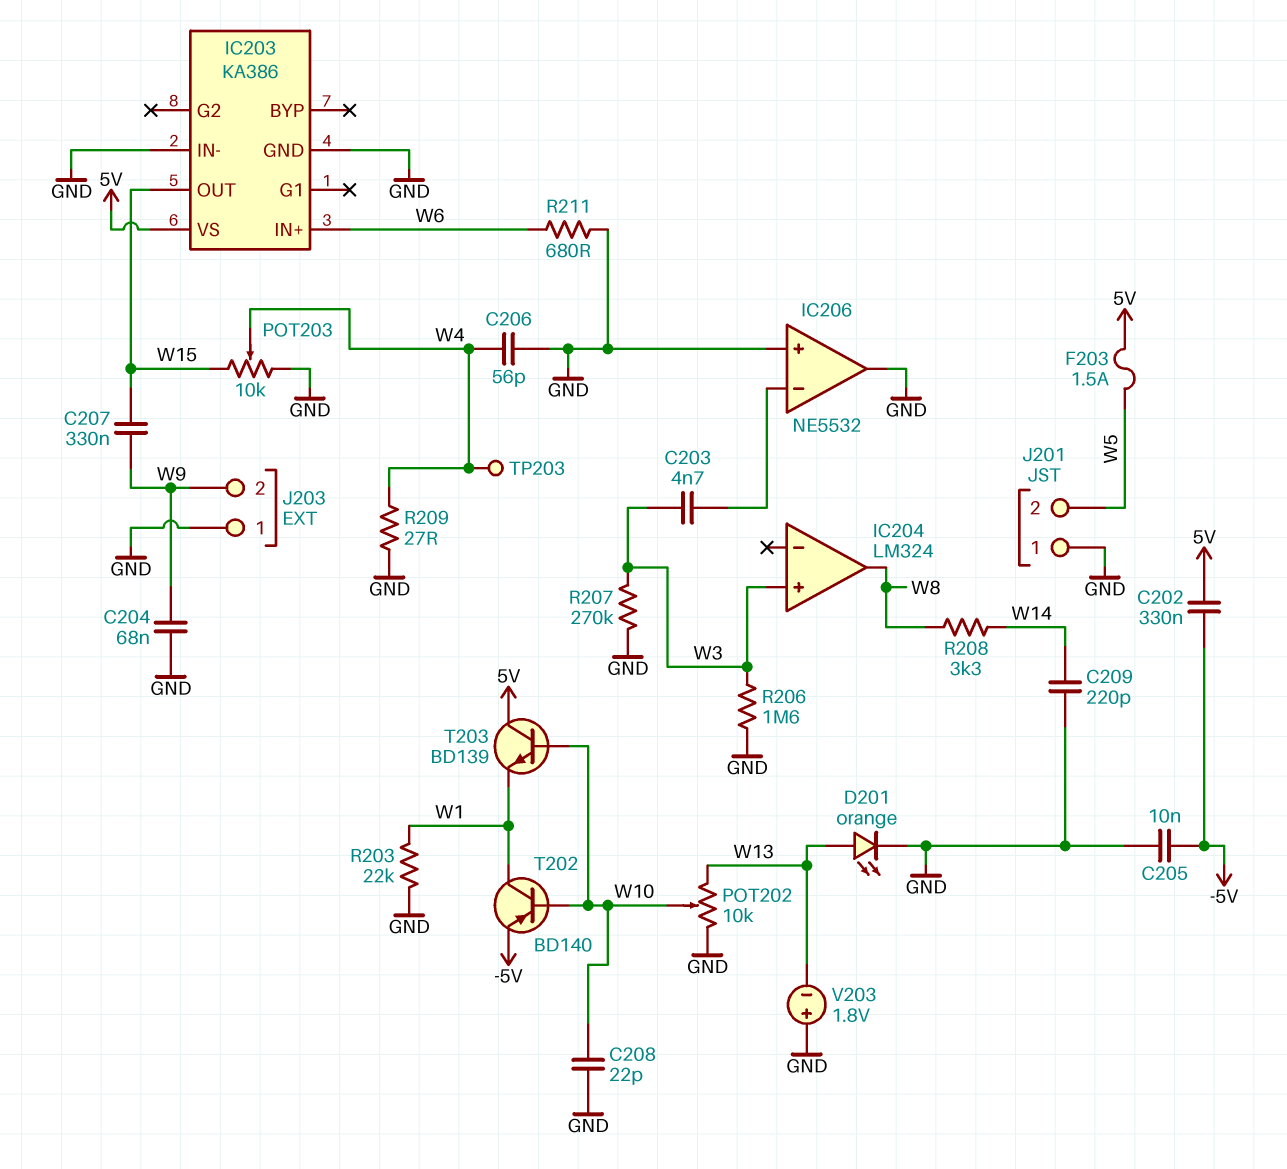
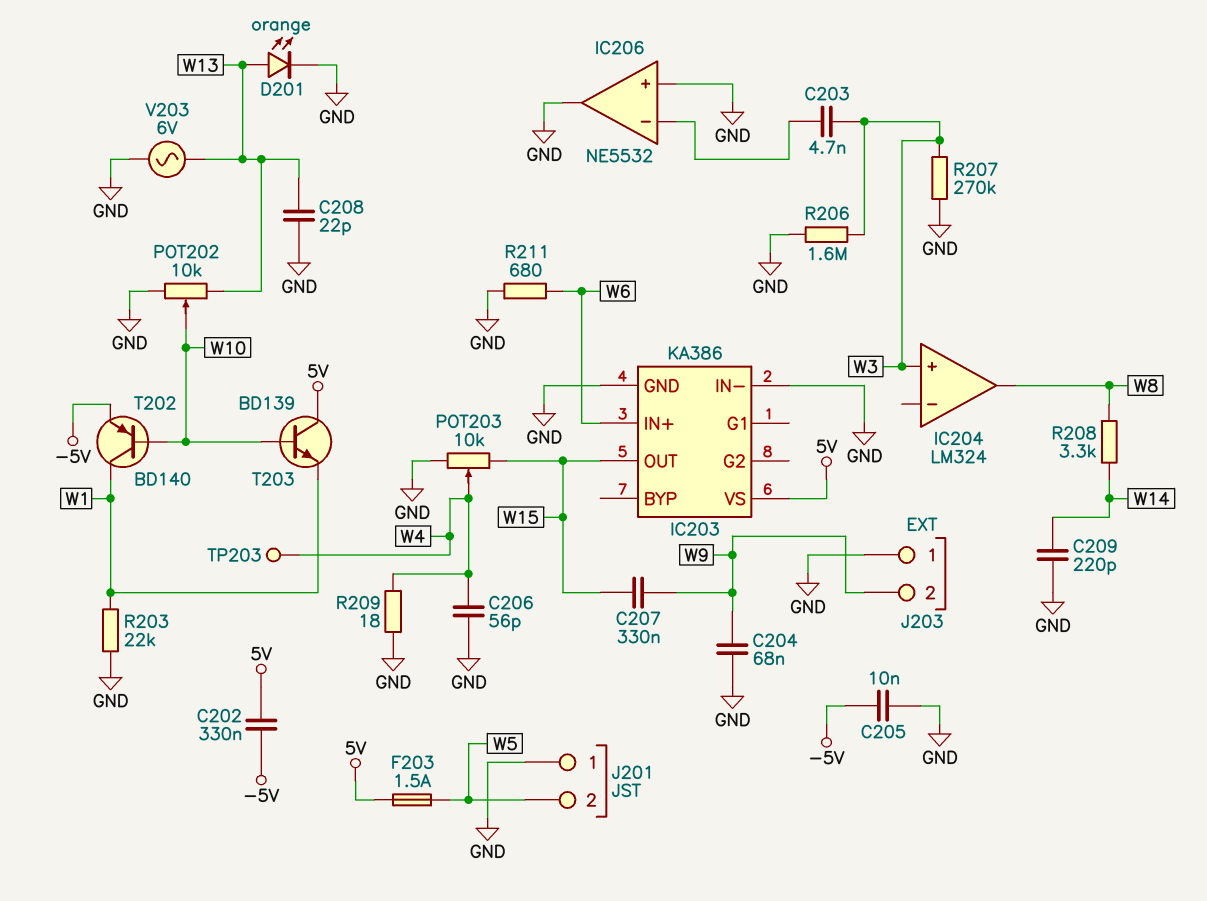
C208: 22pF (GND, W10) -> 22pF (GND, W13)
R209: 27 (GND, W4) -> 18 (GND, W4)
V203: 1.8V (plus GND, minus W13) -> AC 6V (GND, W13)

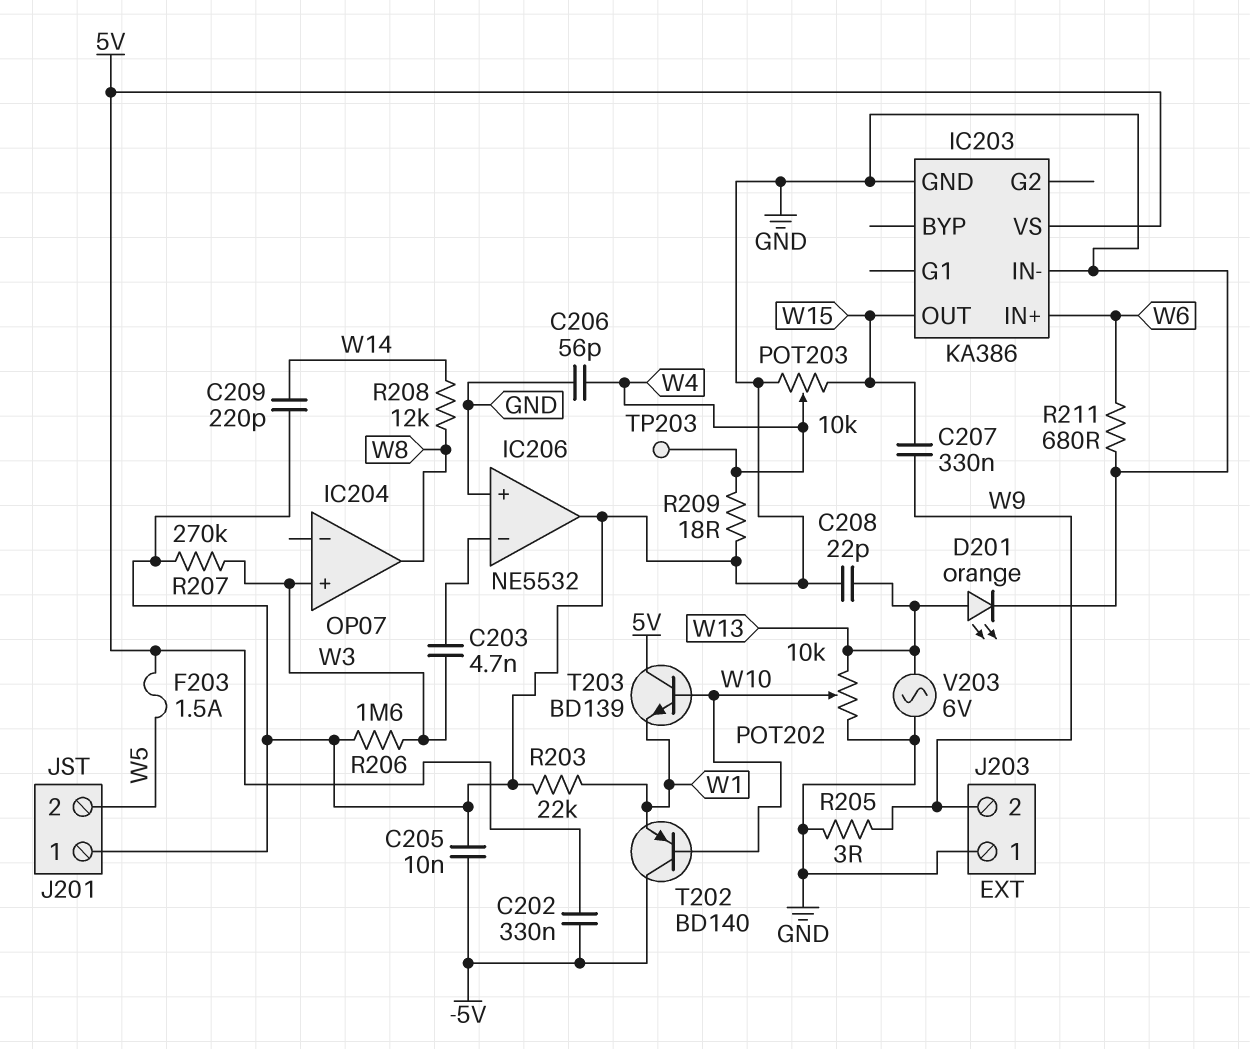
C204: 68nF (GND, W9) -> none
IC204: LM324 -> OP07
R205: none -> 3 (GND, W9)
R208: 3.3k (W8, W14) -> 12k (W8, W14)
T202: PNP BD140 (B W10, C W1, E -5V) -> PNP BD140 (B W10, C -5V, E W1)

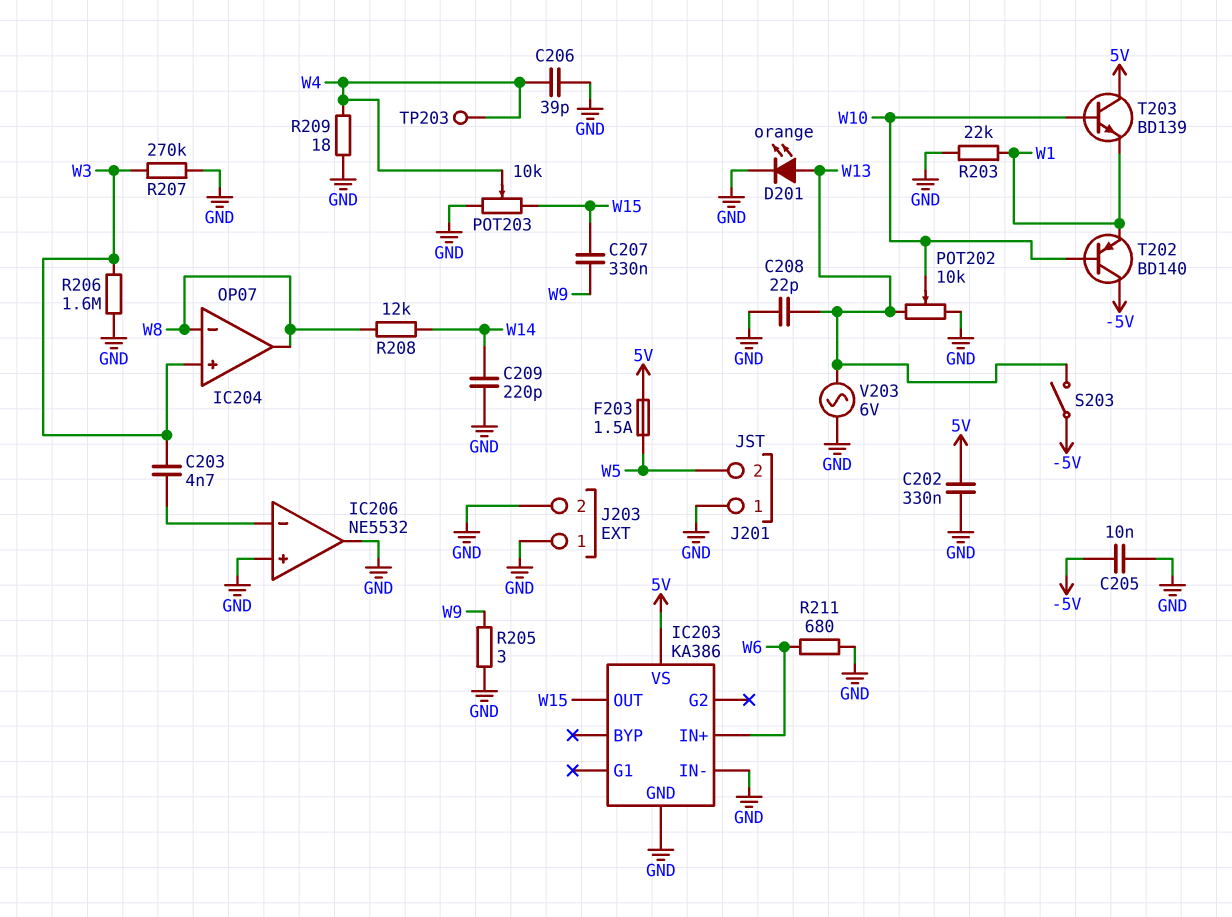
C202: 330nF (-5V, 5V) -> 330nF (5V, GND)
C206: 56pF (GND, W4) -> 39pF (GND, W4)
IC204 pin in-: none -> W8
J203 pin 2: W9 -> GND
S203: none -> switch (-5V, W13)

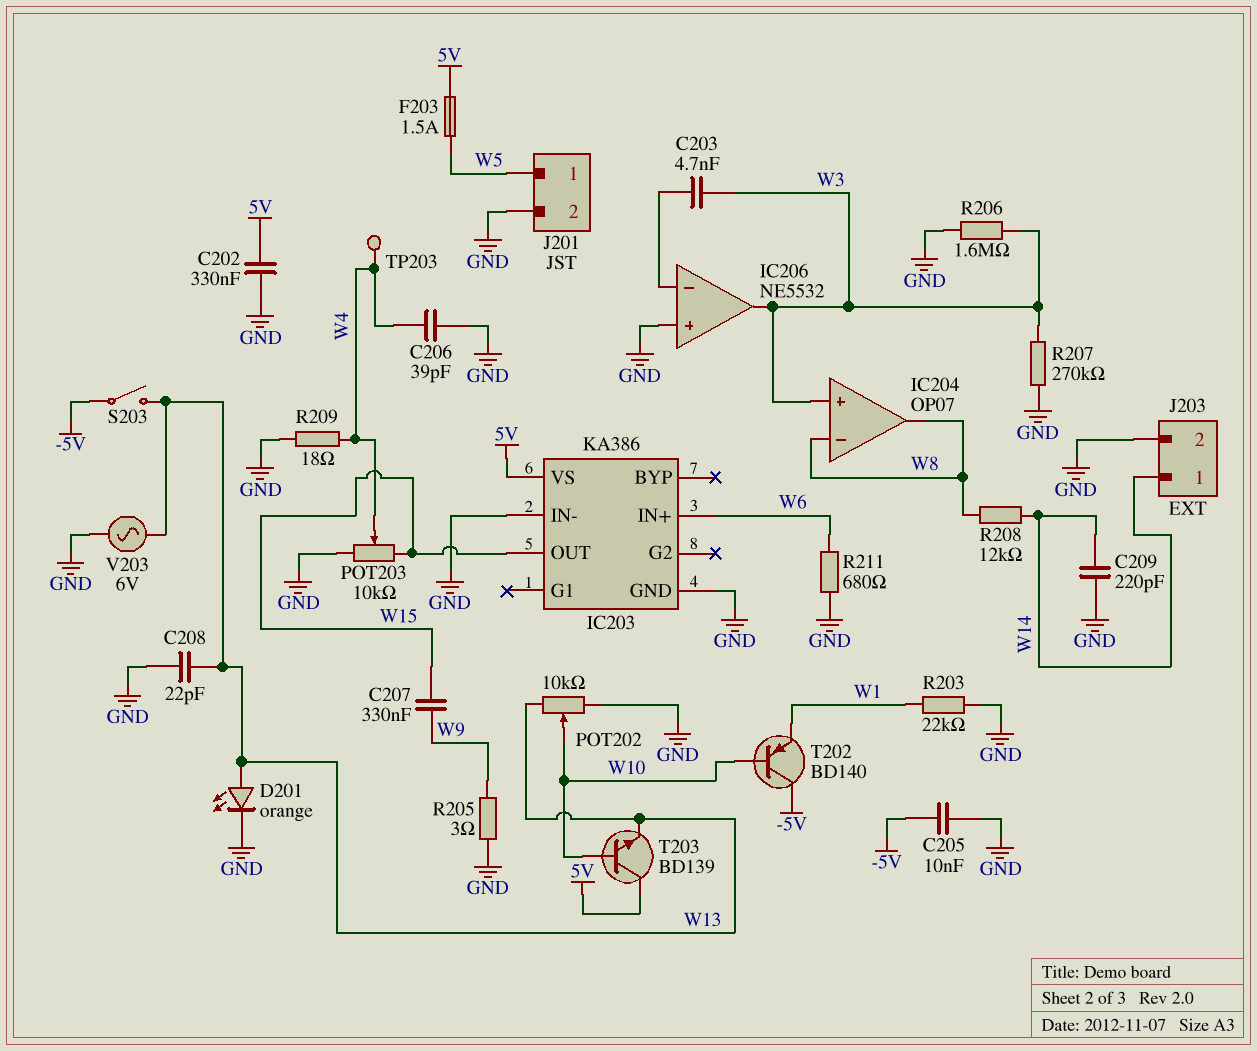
IC206 pin out: GND -> W3
J201 pin 1: GND -> W5
J201 pin 2: W5 -> GND
J203 pin 1: GND -> W14
T203: NPN BD139 (B W10, C 5V, E W1) -> NPN BD139 (B W10, C 5V, E W13)

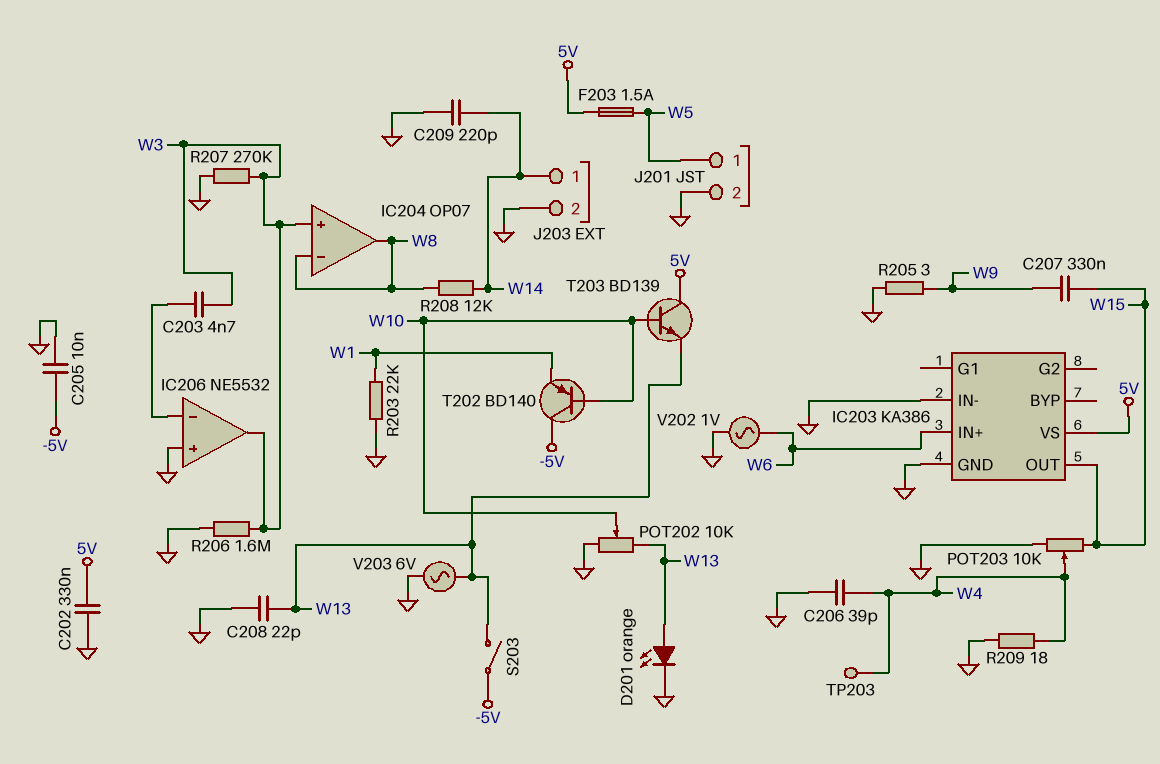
R211: 680 (GND, W6) -> none
V202: none -> AC 1V (GND, W6)

